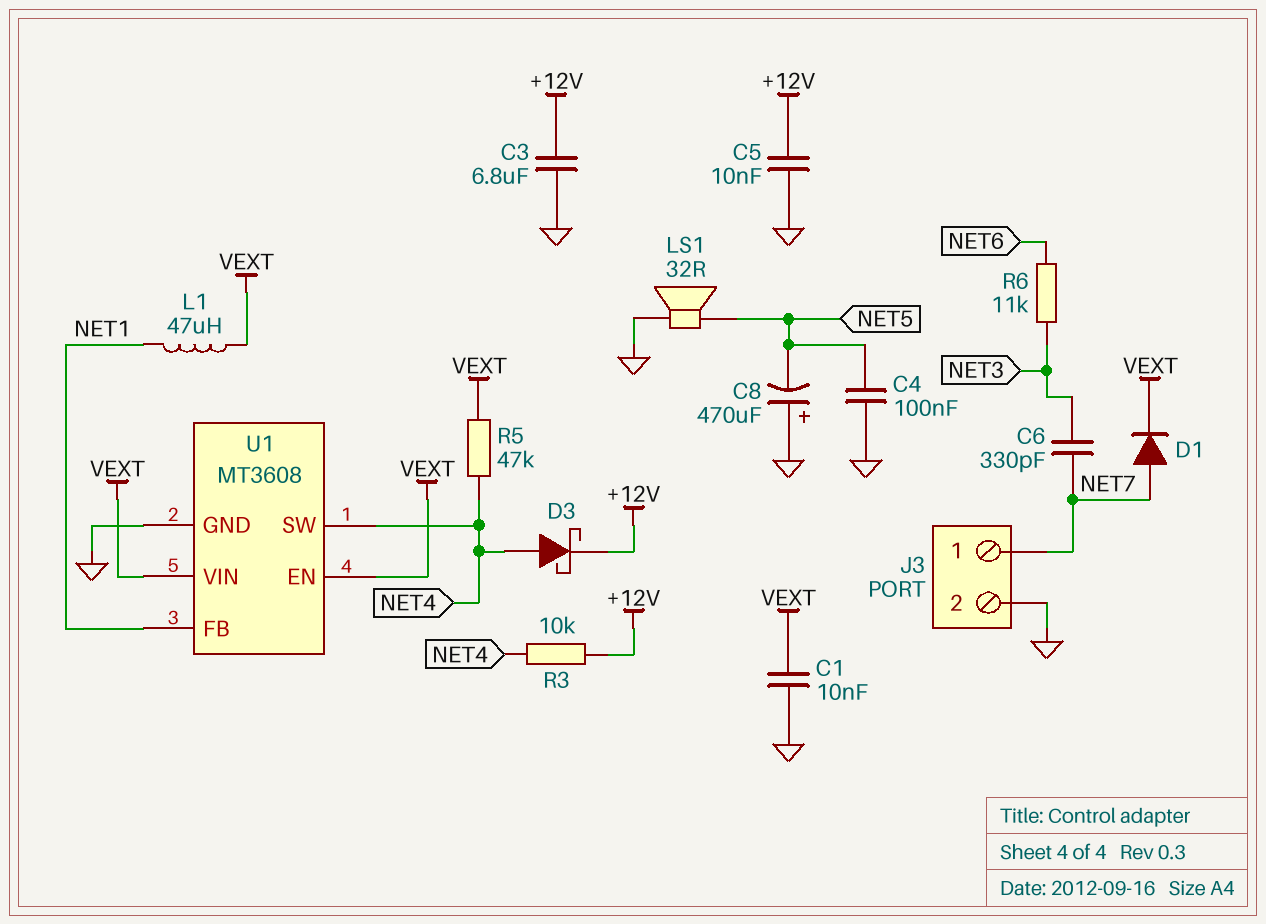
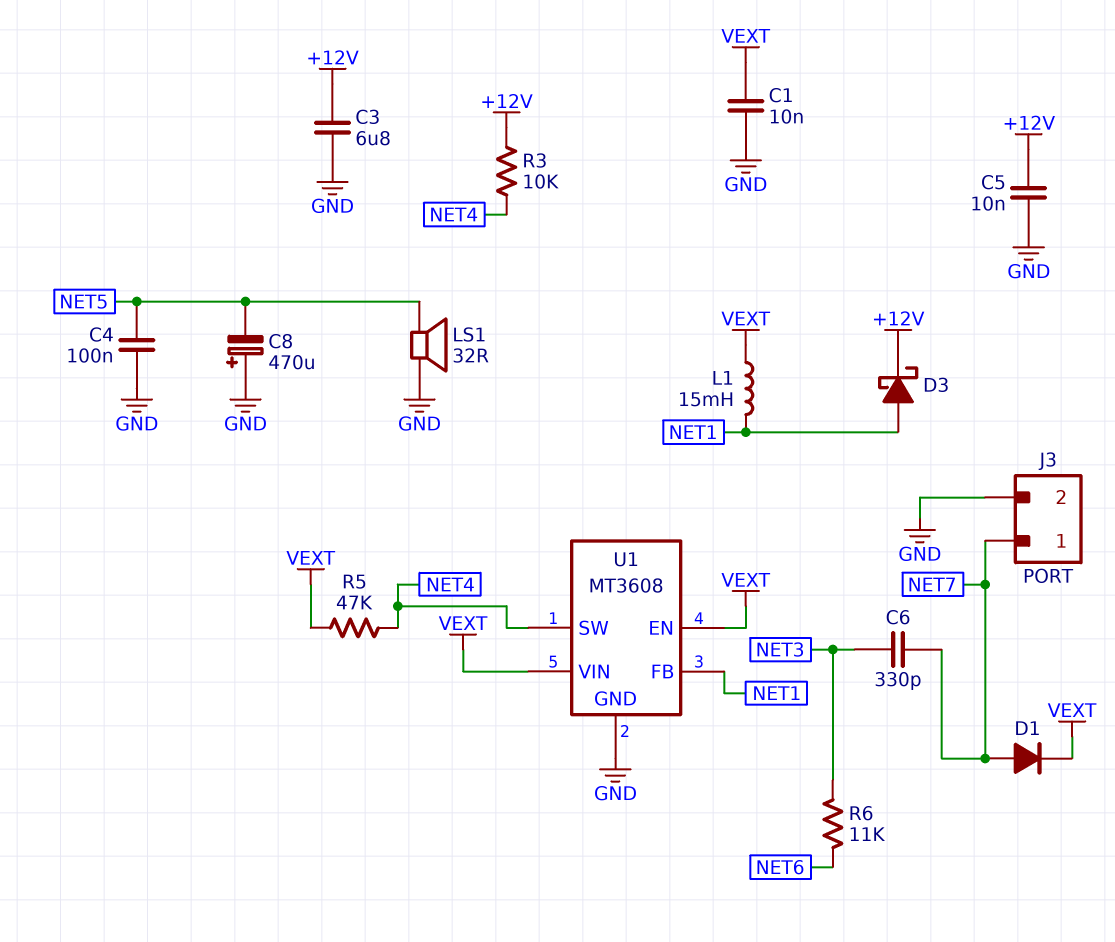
D3: schottky (A NET4, K +12V) -> schottky (A NET1, K +12V)
L1: 47uH (NET1, VEXT) -> 15mH (NET1, VEXT)

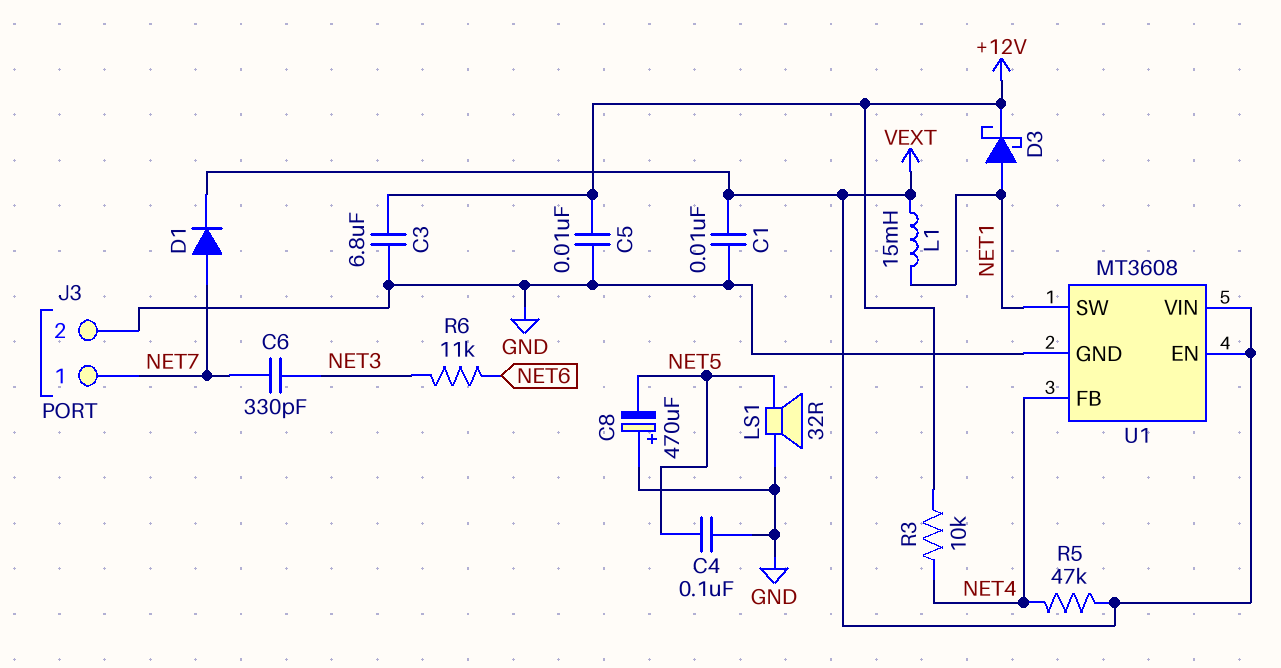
U1 pin FB: NET1 -> NET4
U1 pin SW: NET4 -> NET1

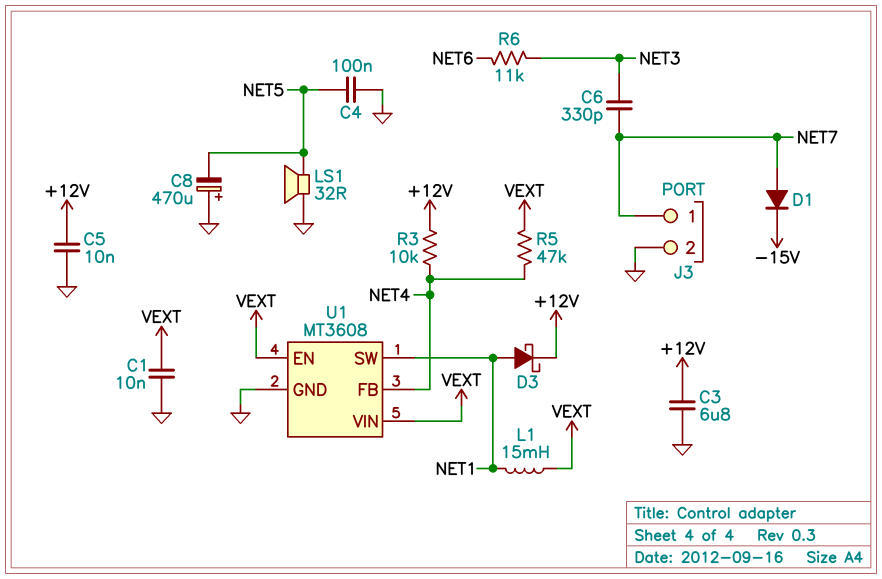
D1: diode (A NET7, K VEXT) -> diode (A NET7, K -15V)

